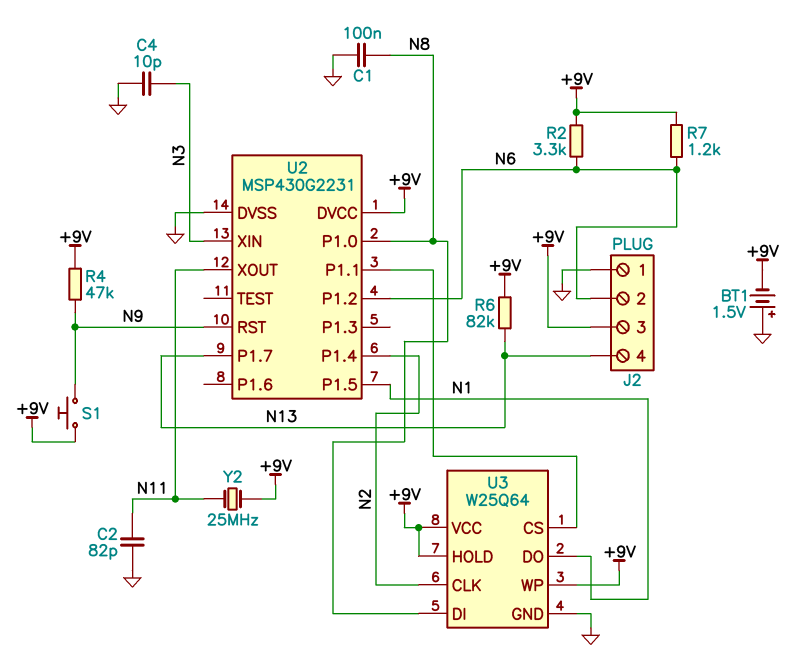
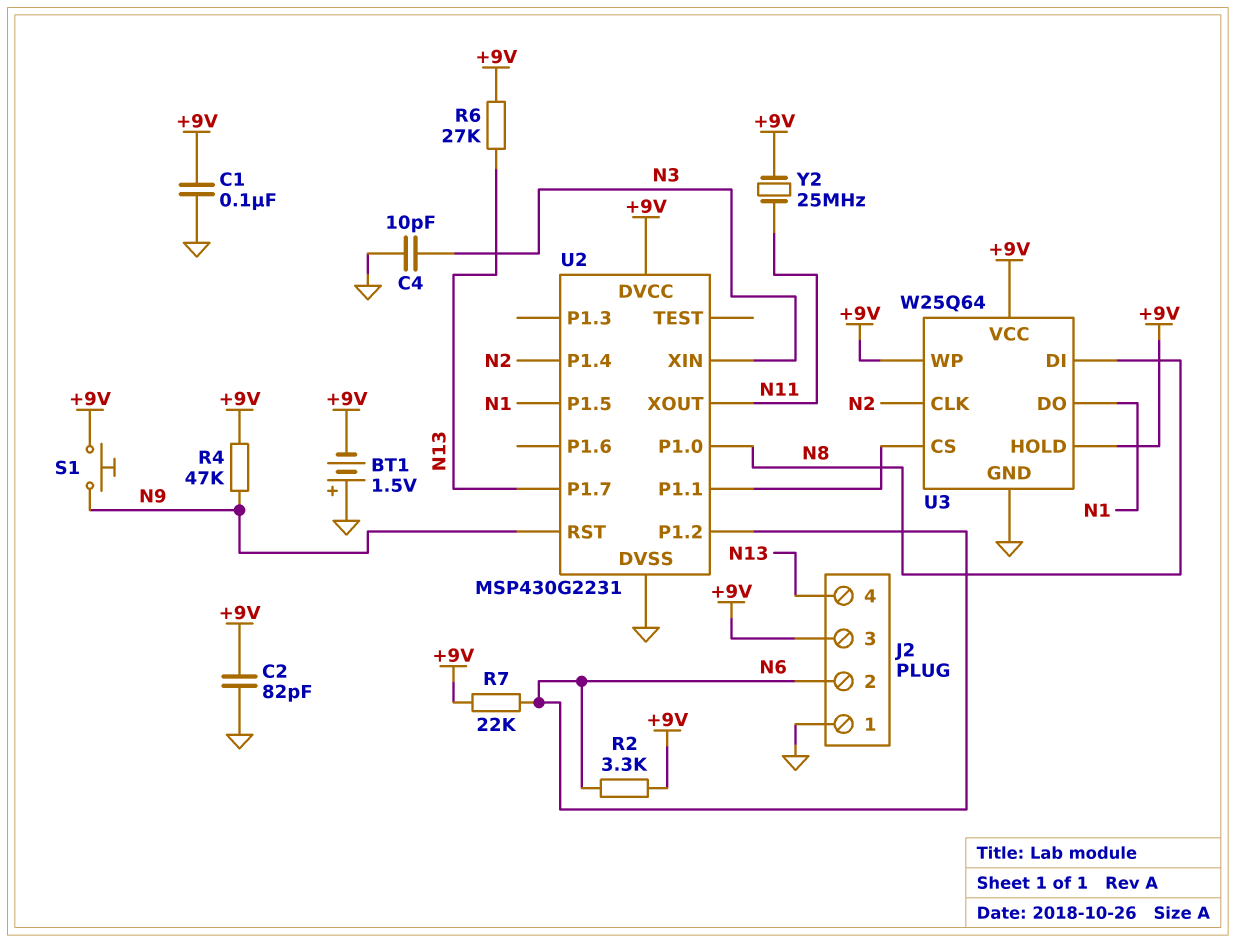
C1: 100nF (GND, N8) -> 100nF (+9V, GND)
C2: 82pF (GND, N11) -> 82pF (+9V, GND)
R6: 82k (+9V, N13) -> 27k (+9V, N13)
R7: 1.2k (+9V, N6) -> 22k (+9V, N6)

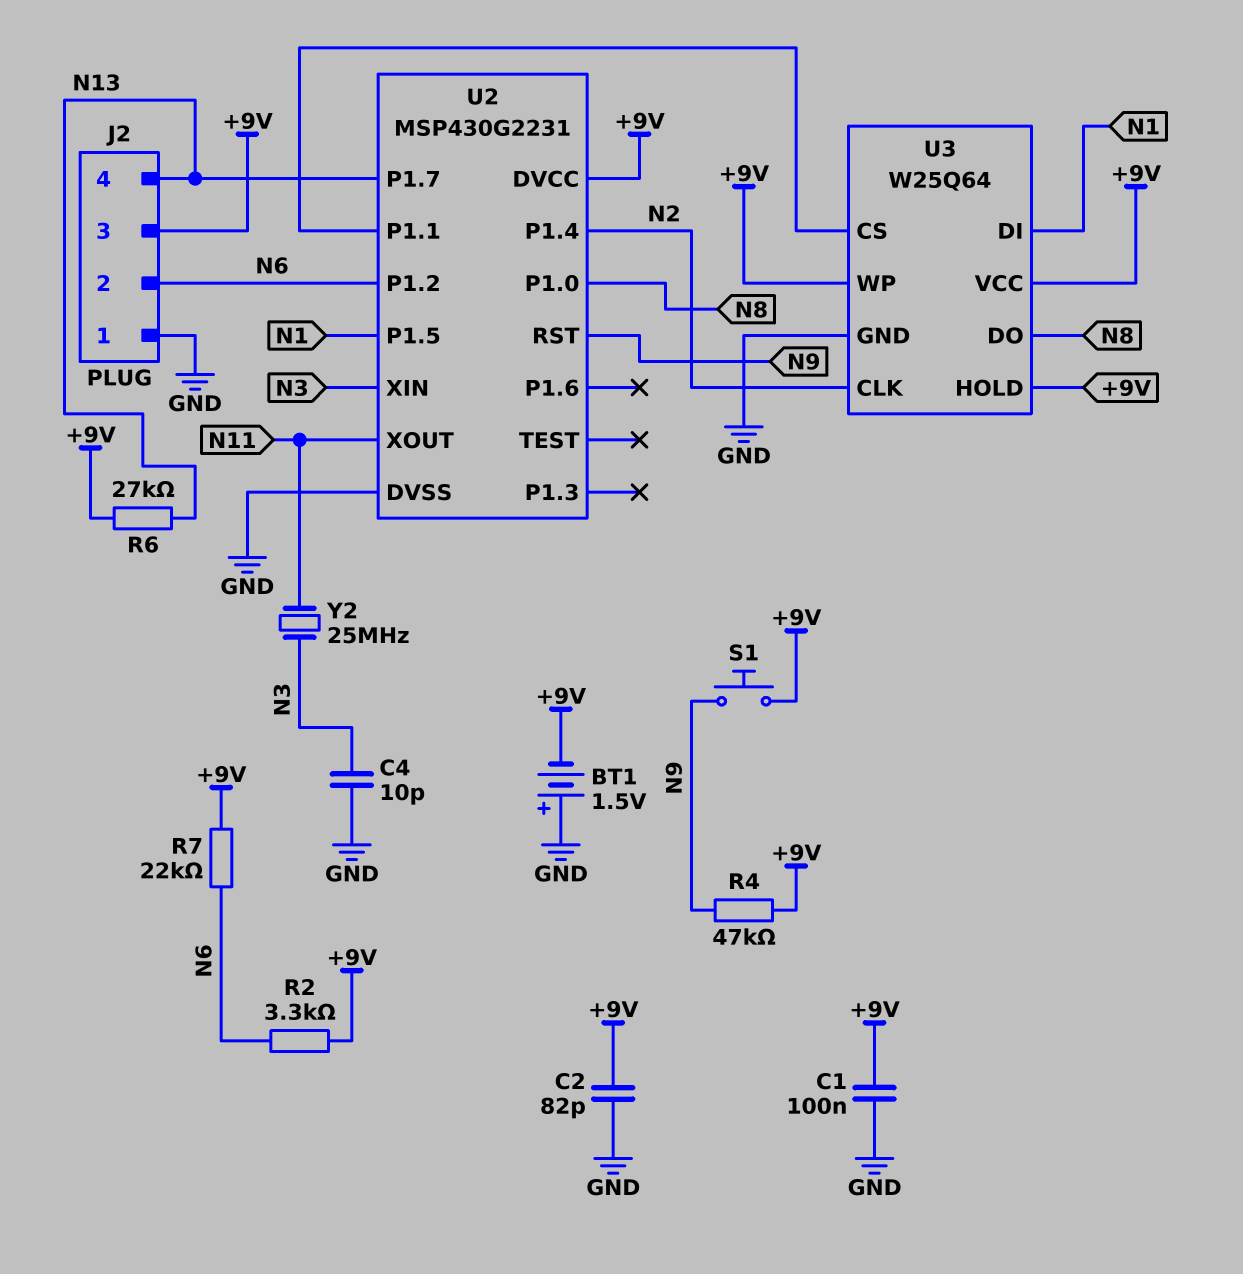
U3 pin DI: N8 -> N1
U3 pin DO: N1 -> N8
Y2: 25MHz (+9V, N11) -> 25MHz (N3, N11)

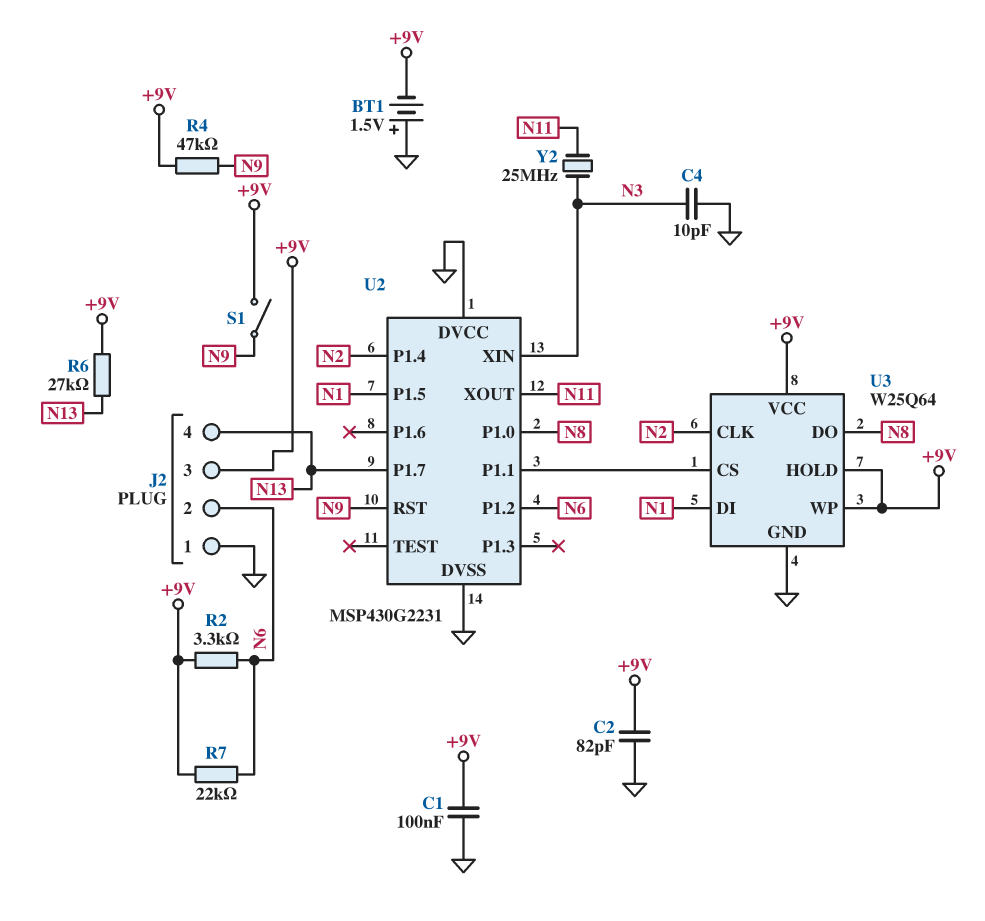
S1: button (+9V, N9) -> switch (+9V, N9)
U2 pin DVCC: +9V -> GND

